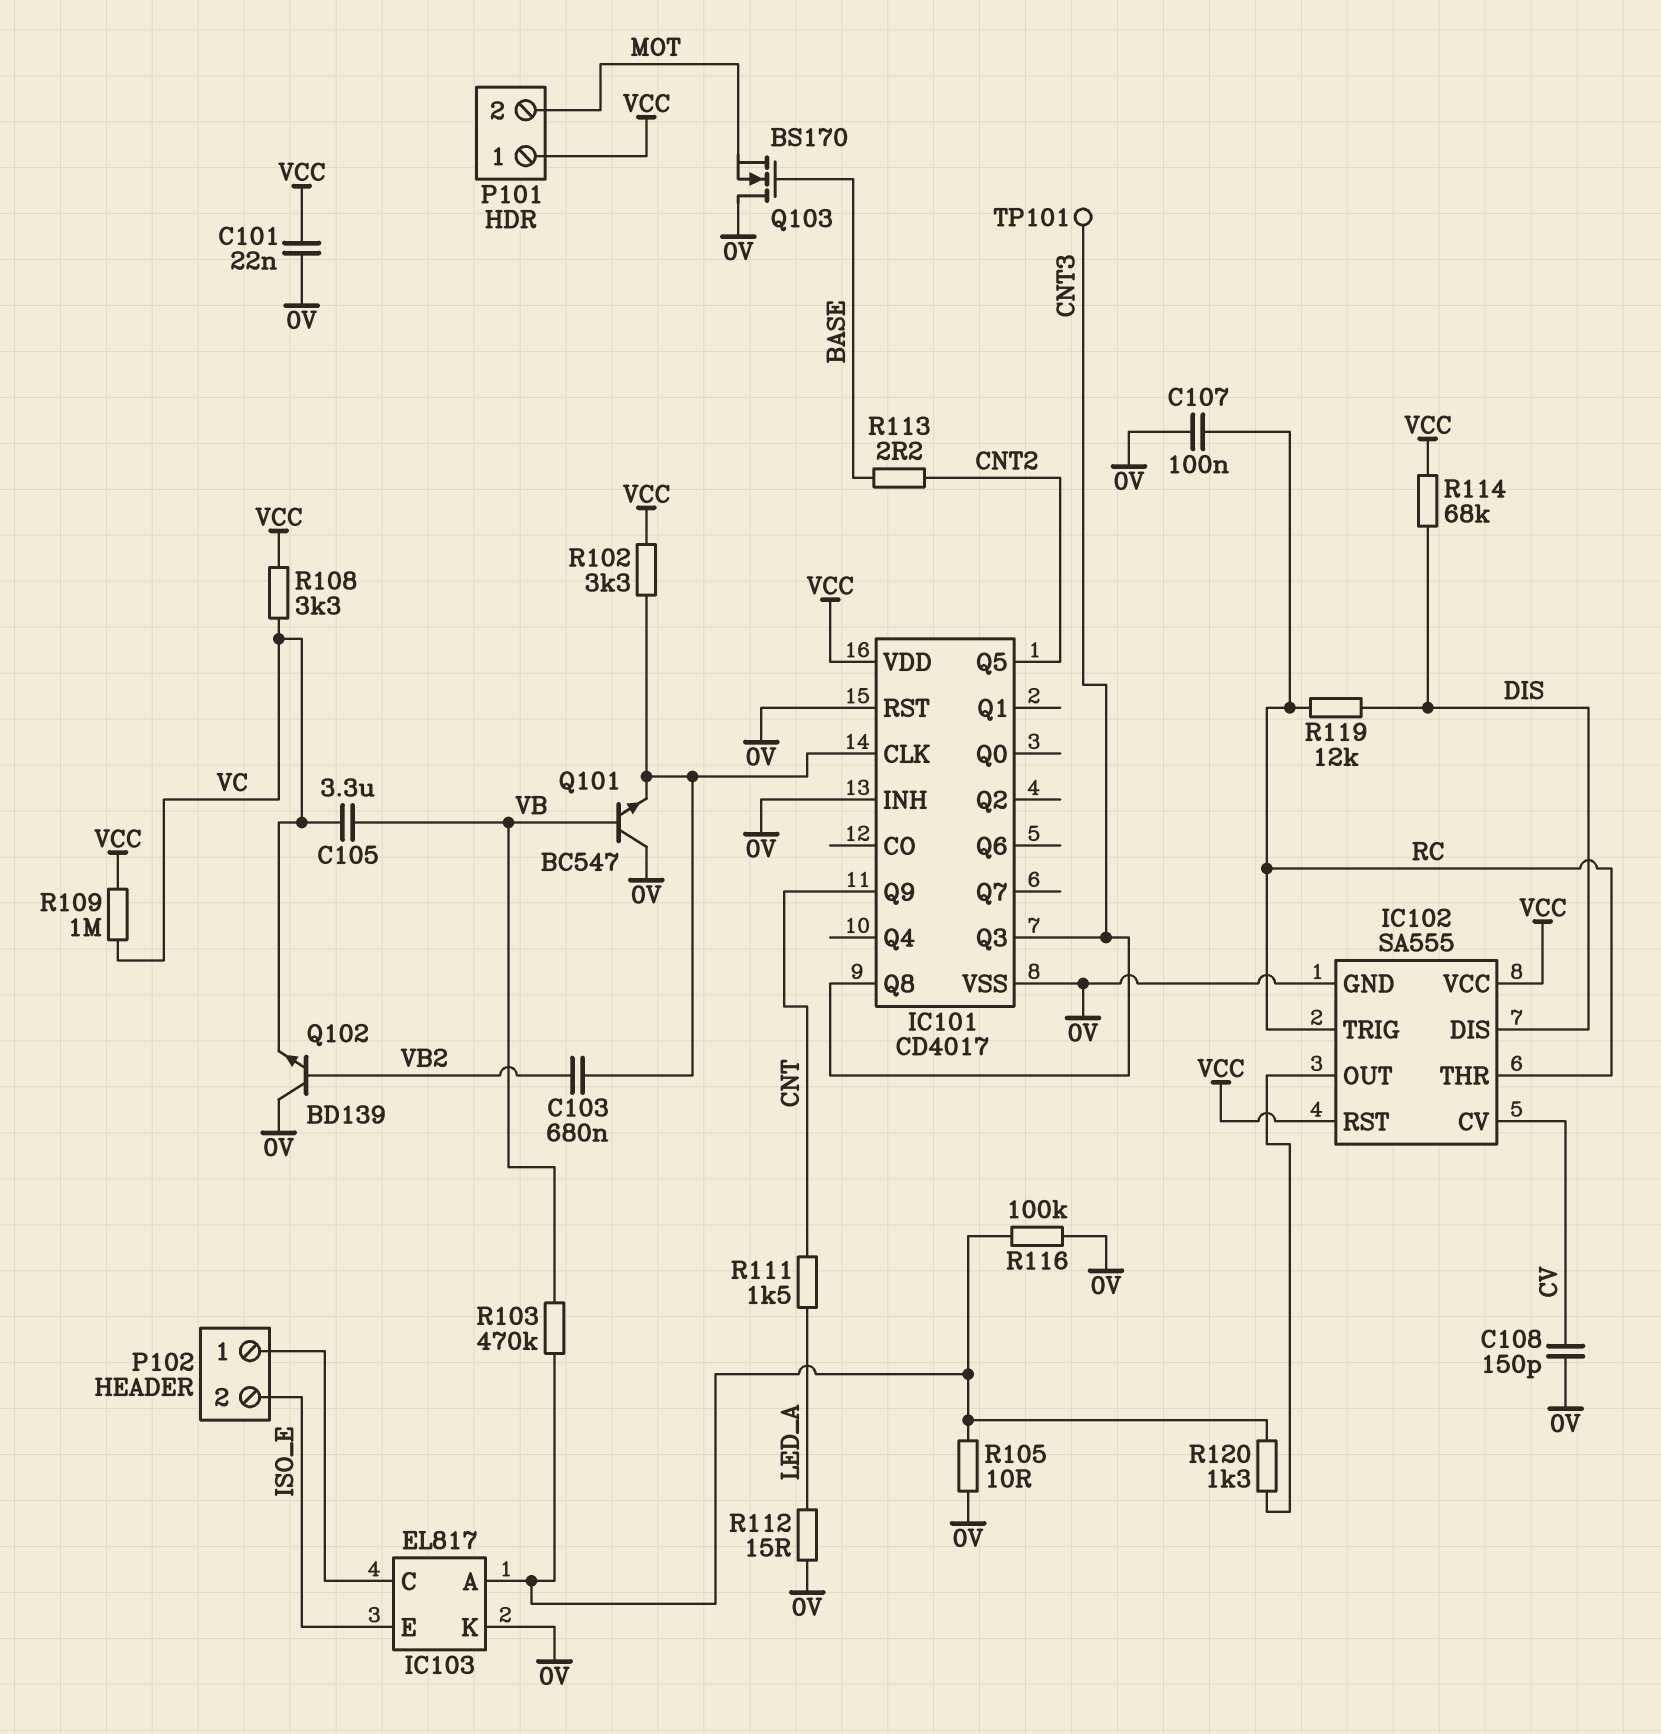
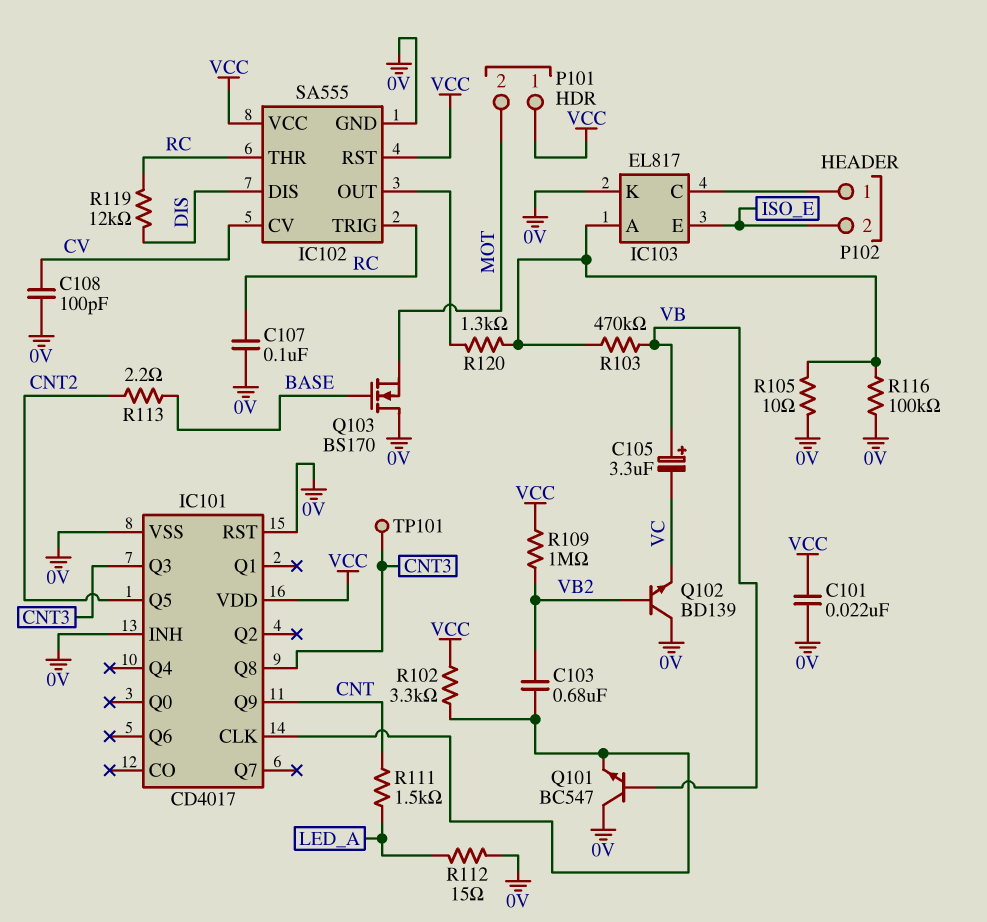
C105: 3.3uF (VB, VC) -> 3.3uF (plus VB, minus VC)
C108: 150pF (0V, CV) -> 100pF (0V, CV)
R108: 3.3k (VC, VCC) -> none
R109: 1M (VC, VCC) -> 1M (VB2, VCC)
R114: 68k (DIS, VCC) -> none

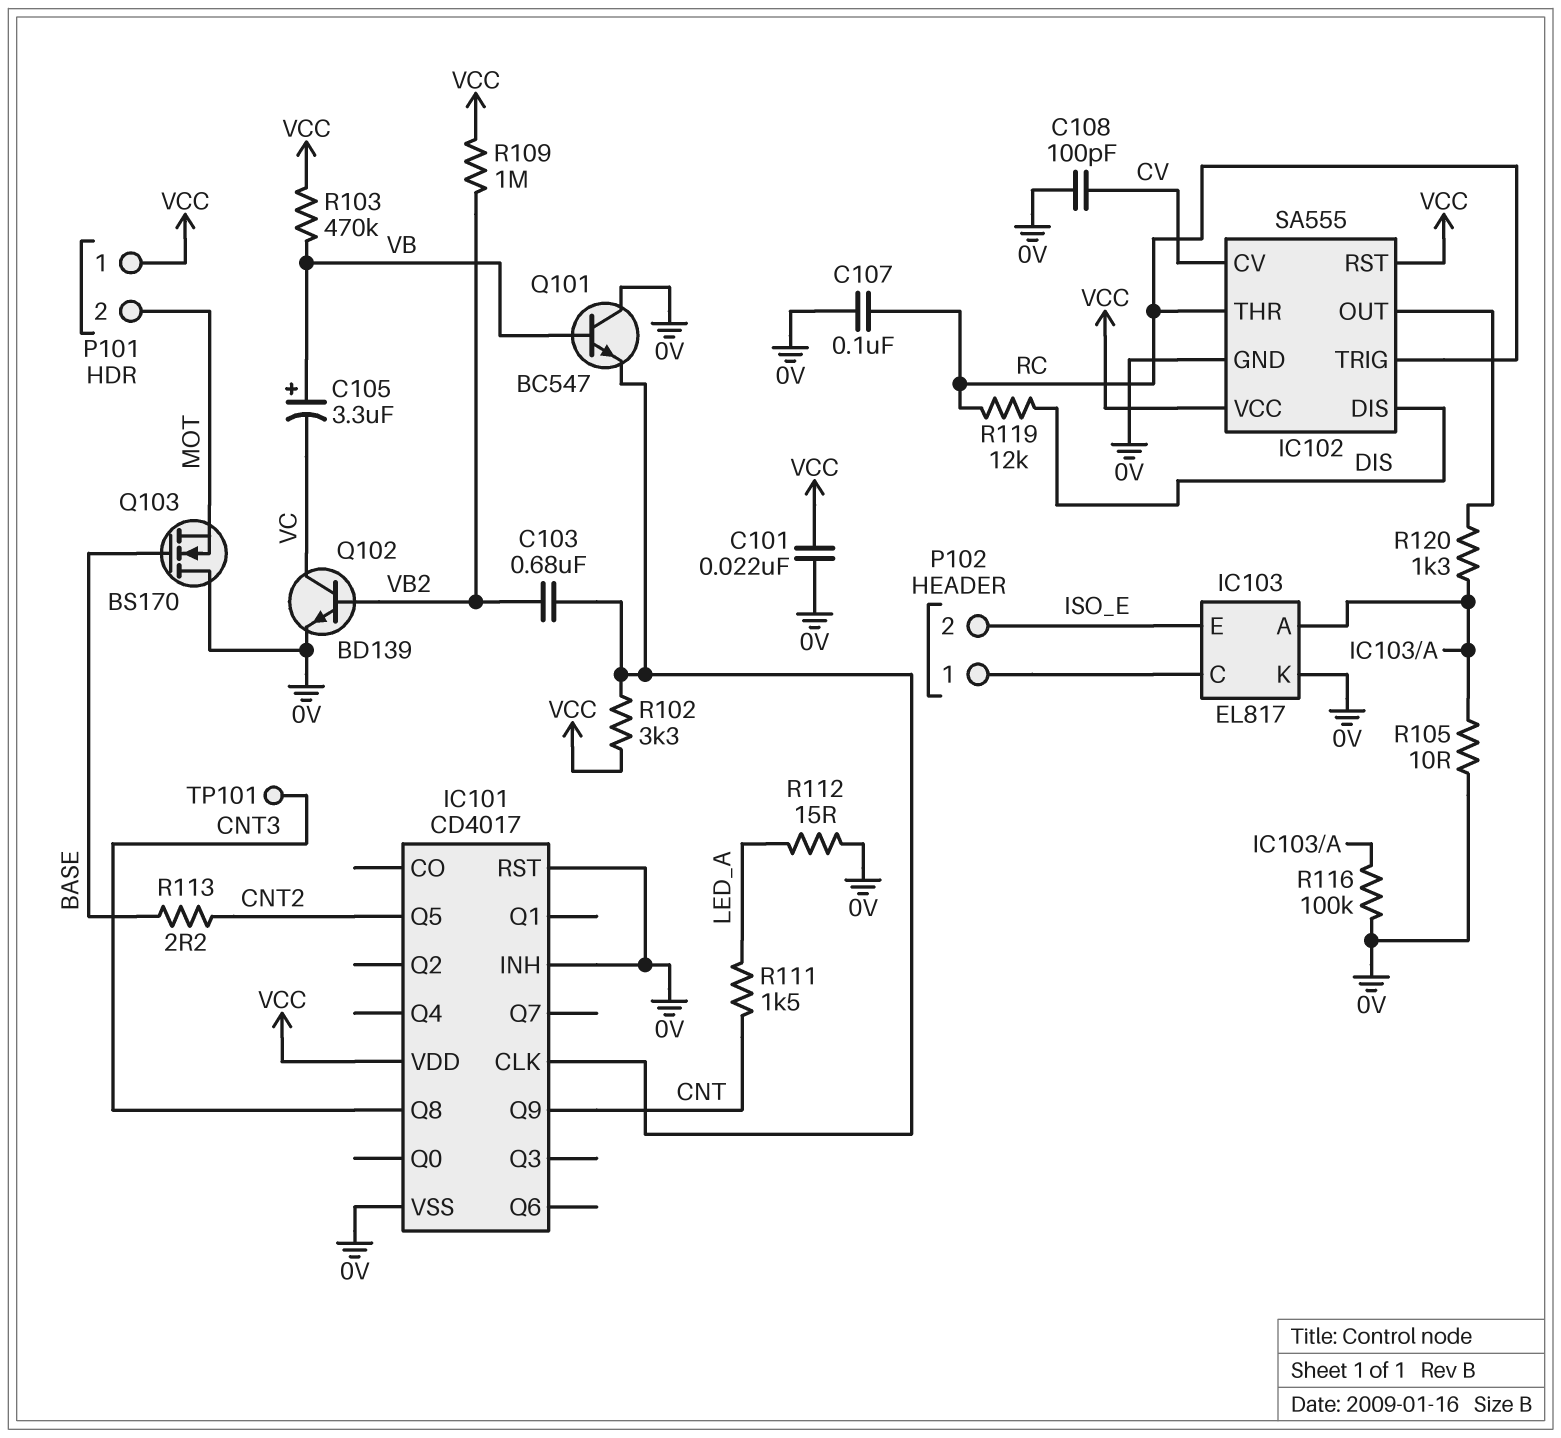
IC101 pin Q3: CNT3 -> none
Q102: NPN BD139 (B VB2, C 0V, E VC) -> NPN BD139 (B VB2, C VC, E 0V)
R103: 470k (IC103/A, VB) -> 470k (VB, VCC)

